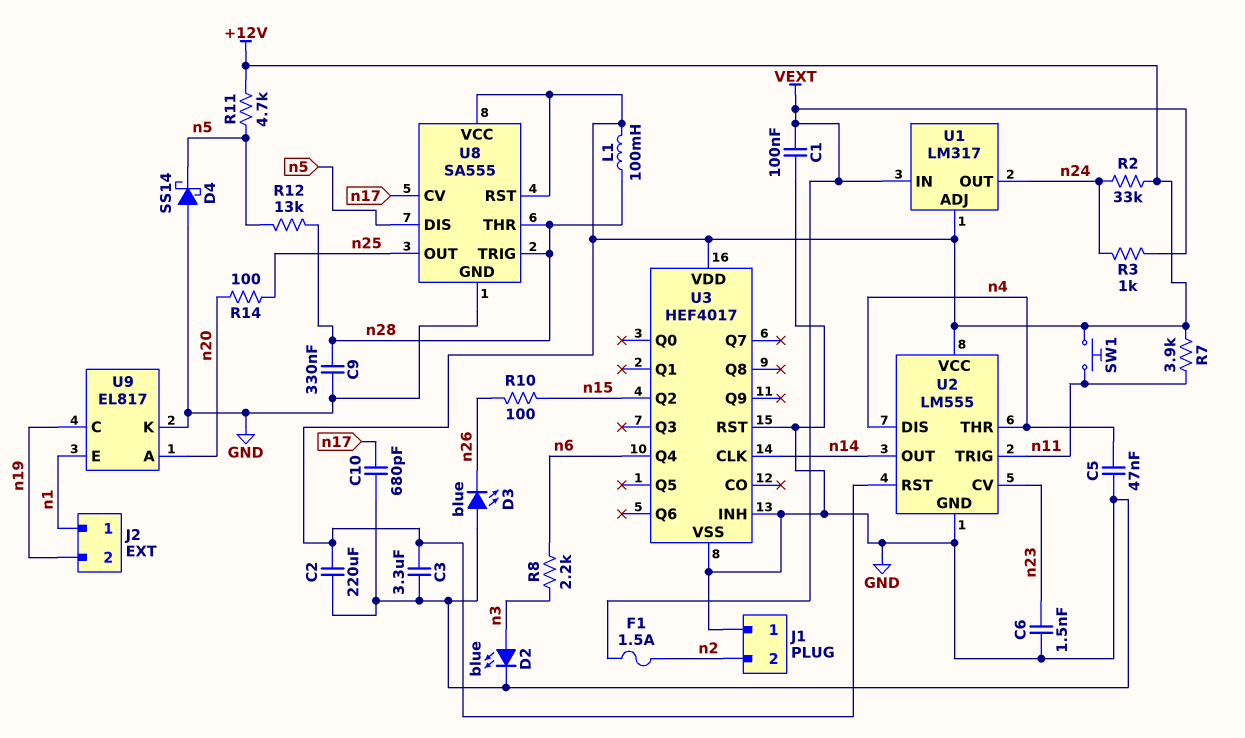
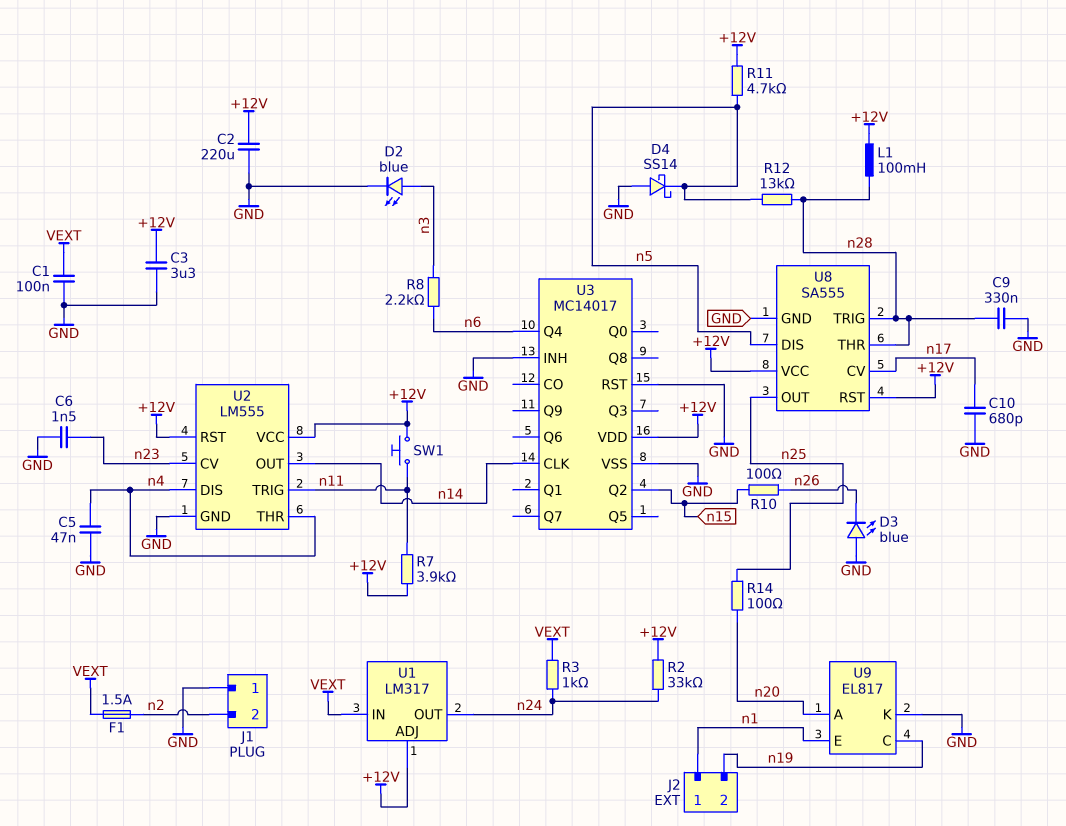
U3: HEF4017 -> MC14017

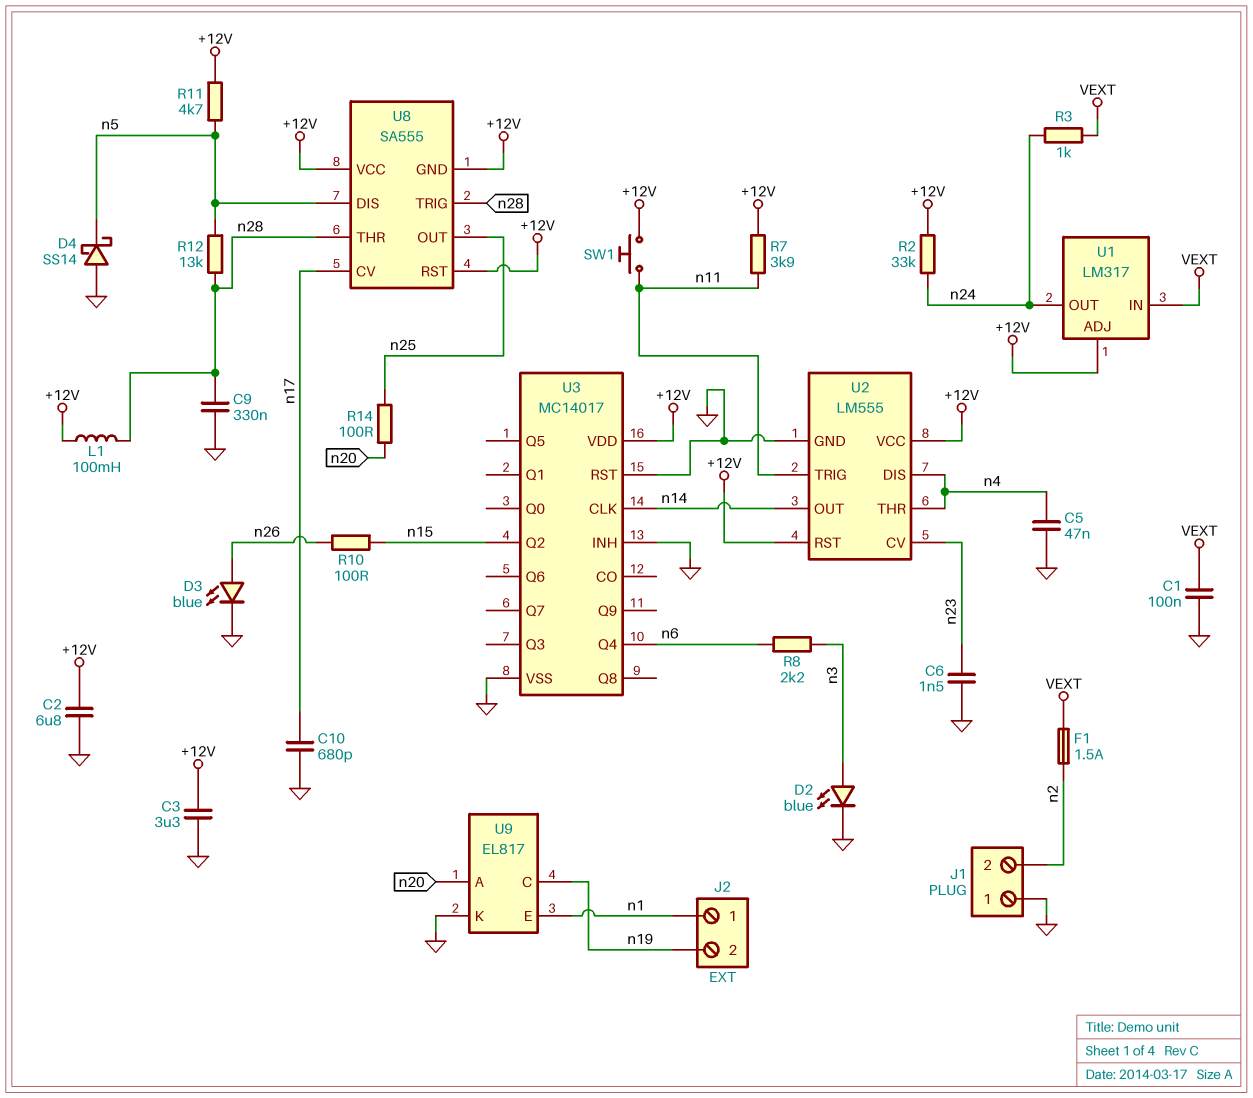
C2: 220uF (+12V, GND) -> 6.8uF (+12V, GND)
D3: LED blue (A GND, K n26) -> LED blue (A n26, K GND)
U8 pin GND: GND -> +12V

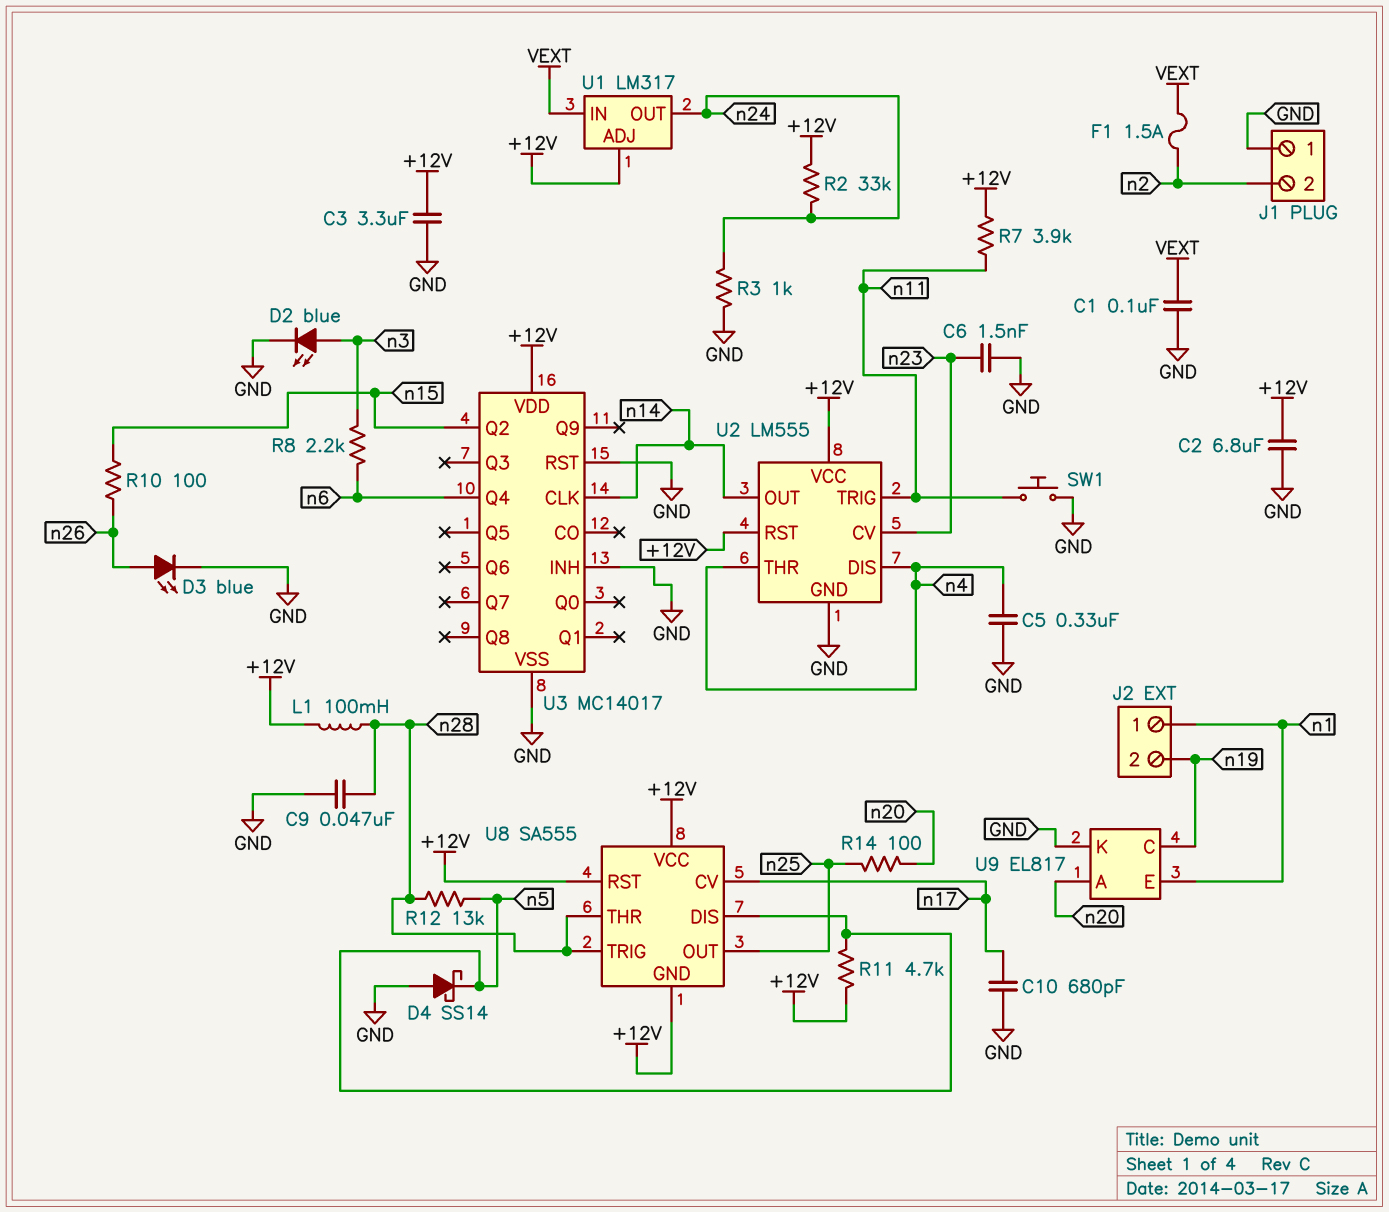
C5: 47nF (GND, n4) -> 330nF (GND, n4)
C9: 330nF (GND, n28) -> 47nF (GND, n28)
R3: 1k (VEXT, n24) -> 1k (GND, n24)
SW1: button (+12V, n11) -> button (GND, n11)

